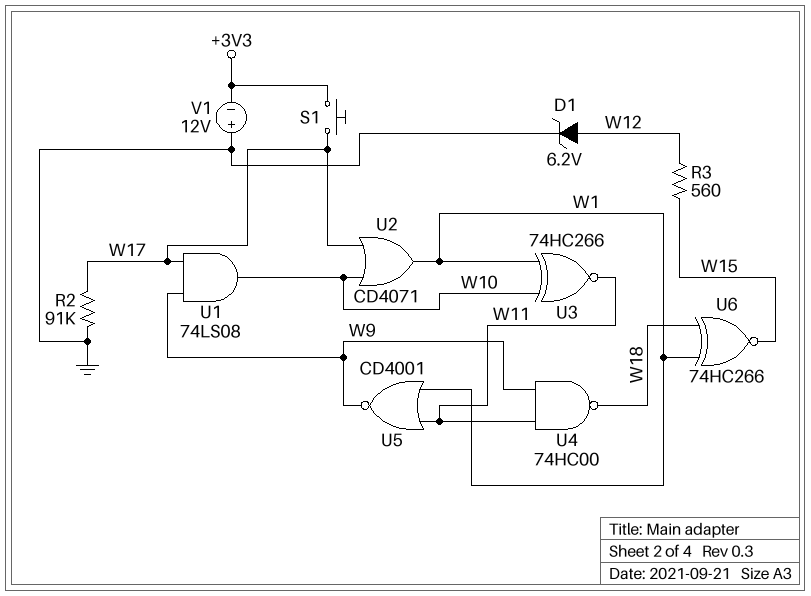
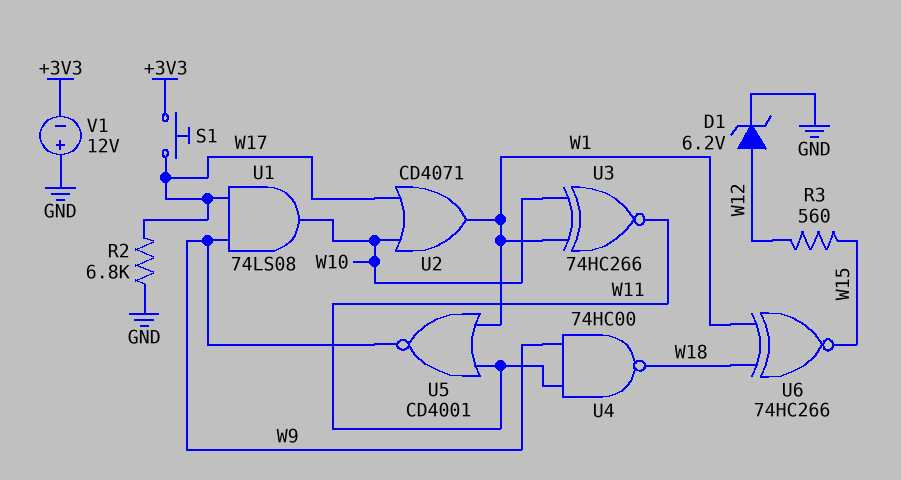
R2: 91k (GND, W17) -> 6.8k (GND, W17)

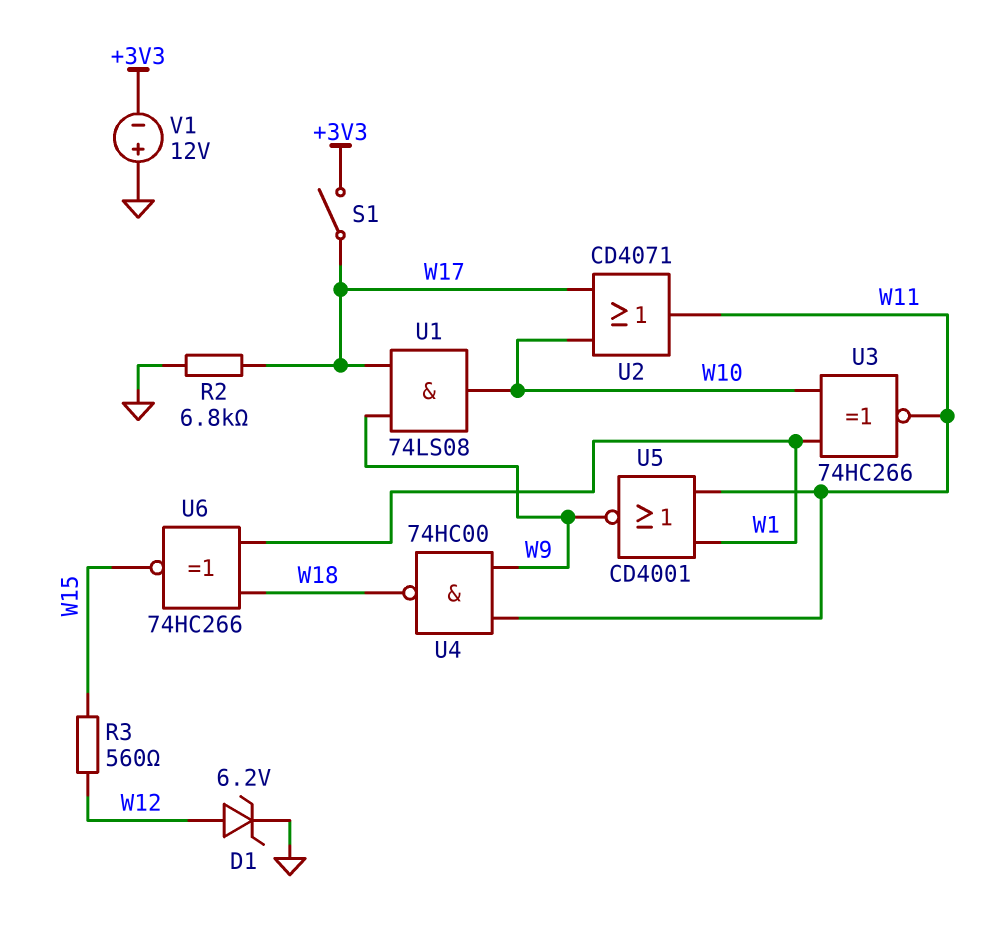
S1: button (+3V3, W17) -> switch (+3V3, W17)
U2: OR CD4071 (in W10, in W17, out W1) -> OR CD4071 (in W10, in W17, out W11)

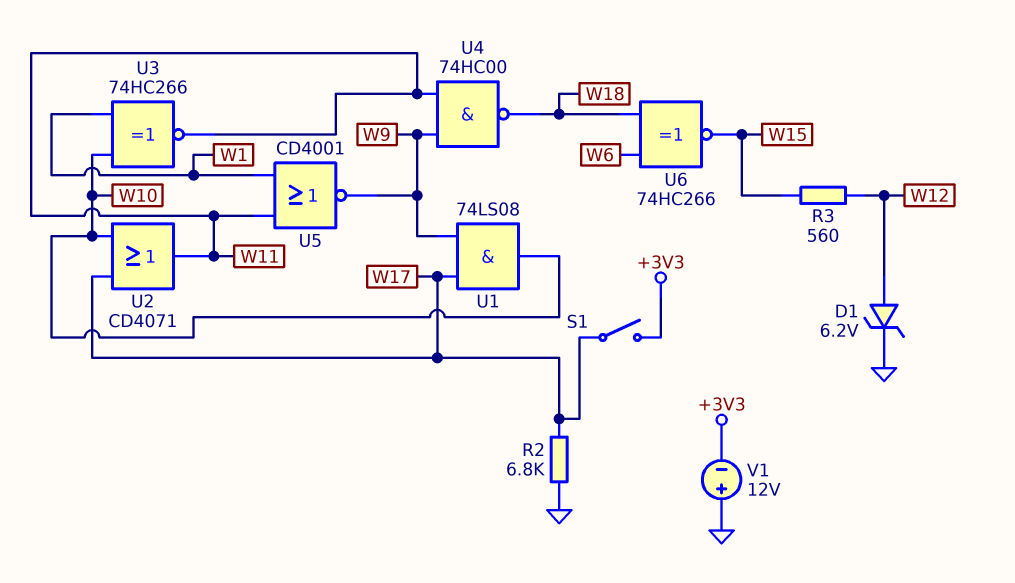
U6: XNOR 74HC266 (in W1, in W18, out W15) -> XNOR 74HC266 (in W6, in W18, out W15)

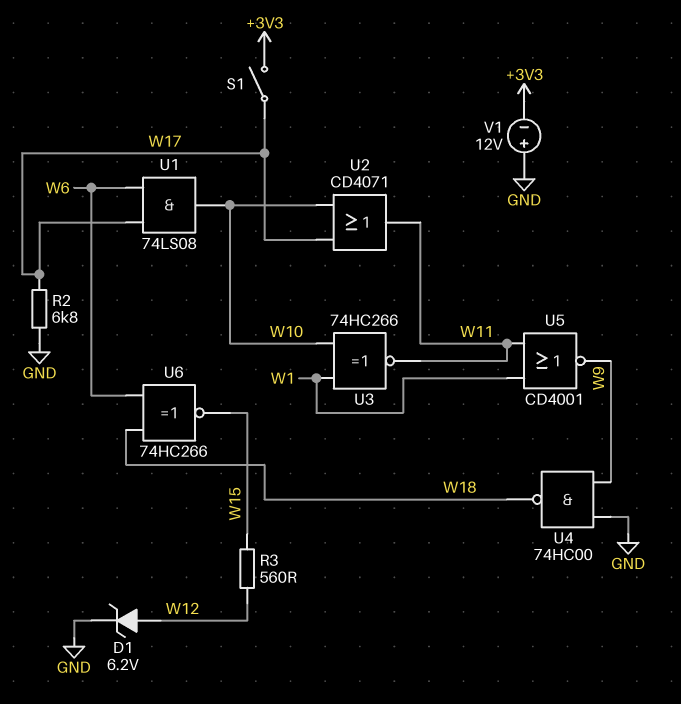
U1: AND 74LS08 (in W9, in W17, out W10) -> AND 74LS08 (in W6, in W17, out W10)
U4: NAND 74HC00 (in W9, in W11, out W18) -> NAND 74HC00 (in GND, in W9, out W18)

